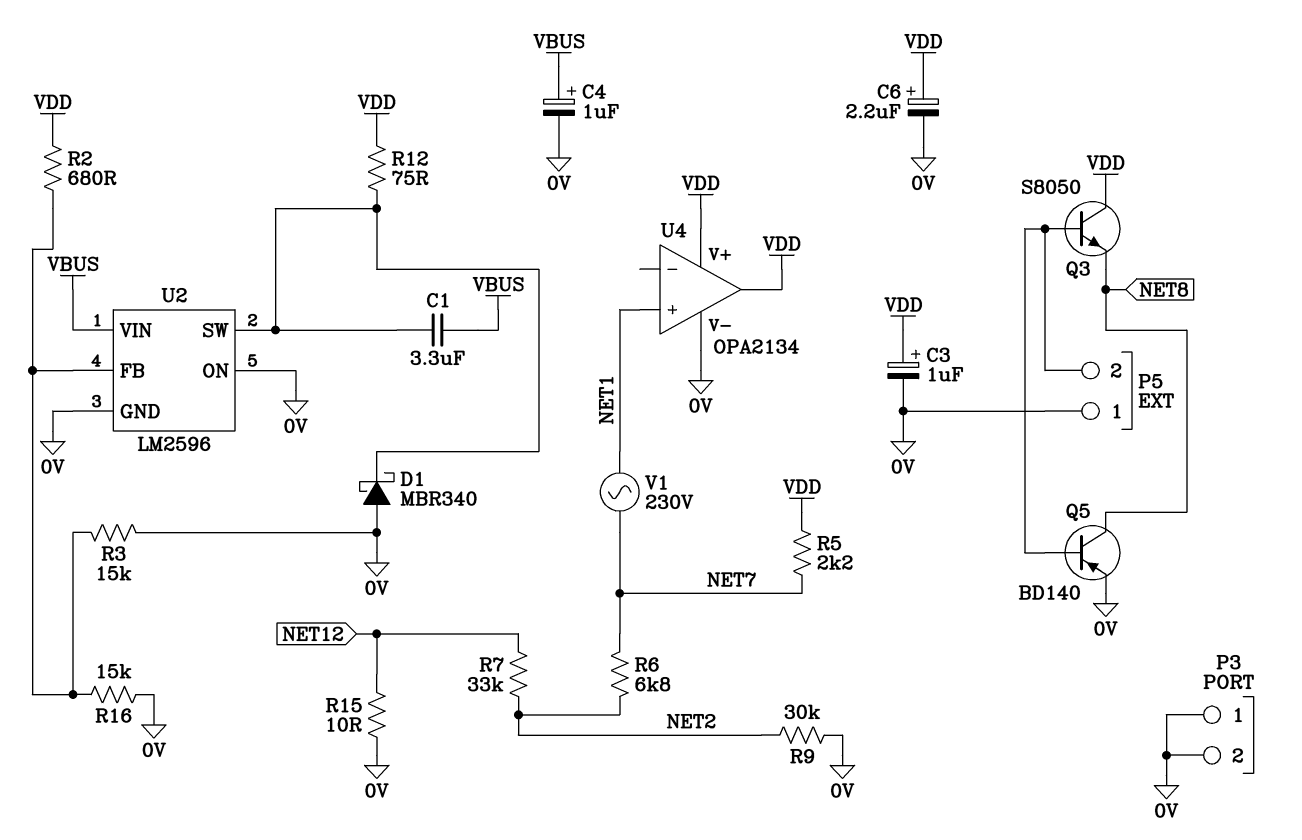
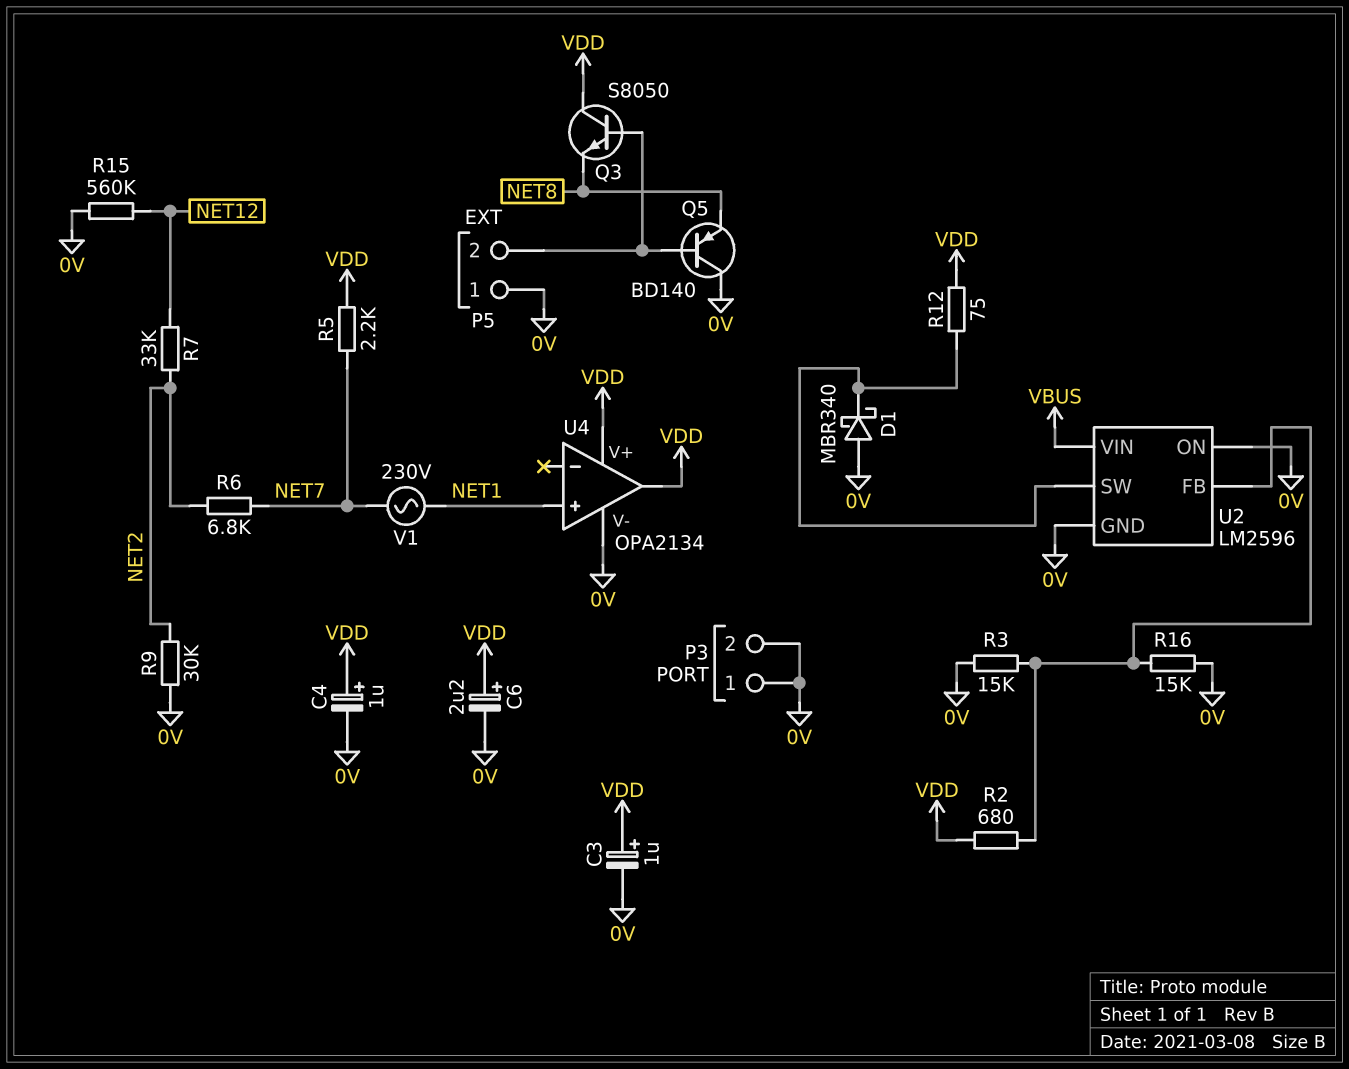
C1: 3.3uF (U2/SW, VBUS) -> none
C4: 1uF (plus VBUS, minus 0V) -> 1uF (plus VDD, minus 0V)
Q5: PNP BD140 (B P5/2, C NET8, E 0V) -> PNP BD140 (B P5/2, C 0V, E NET8)
R15: 10 (0V, NET12) -> 560k (0V, NET12)

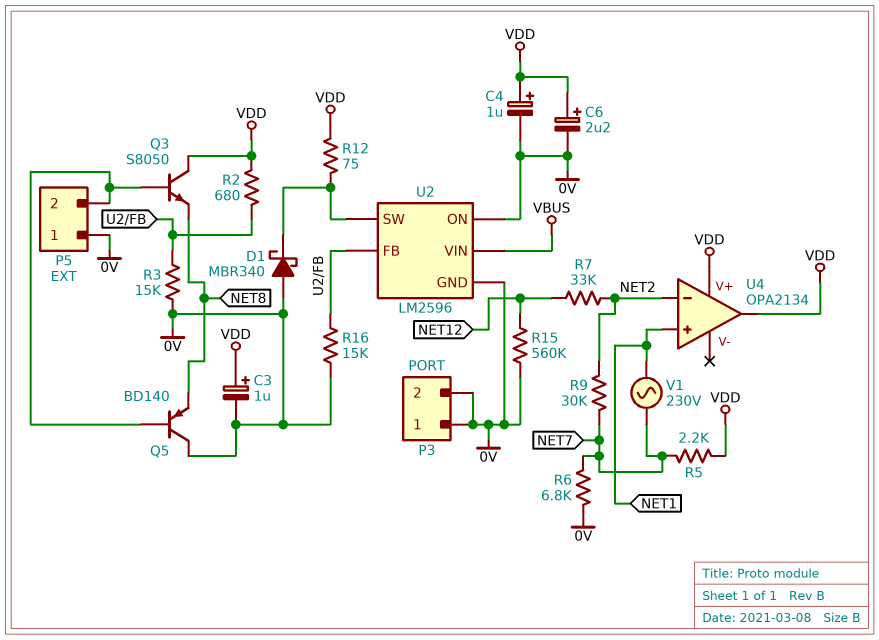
R6: 6.8k (NET2, NET7) -> 6.8k (0V, NET7)
R9: 30k (0V, NET2) -> 30k (NET2, NET7)
U4 pin V-: 0V -> none
U4 pin in-: none -> NET2

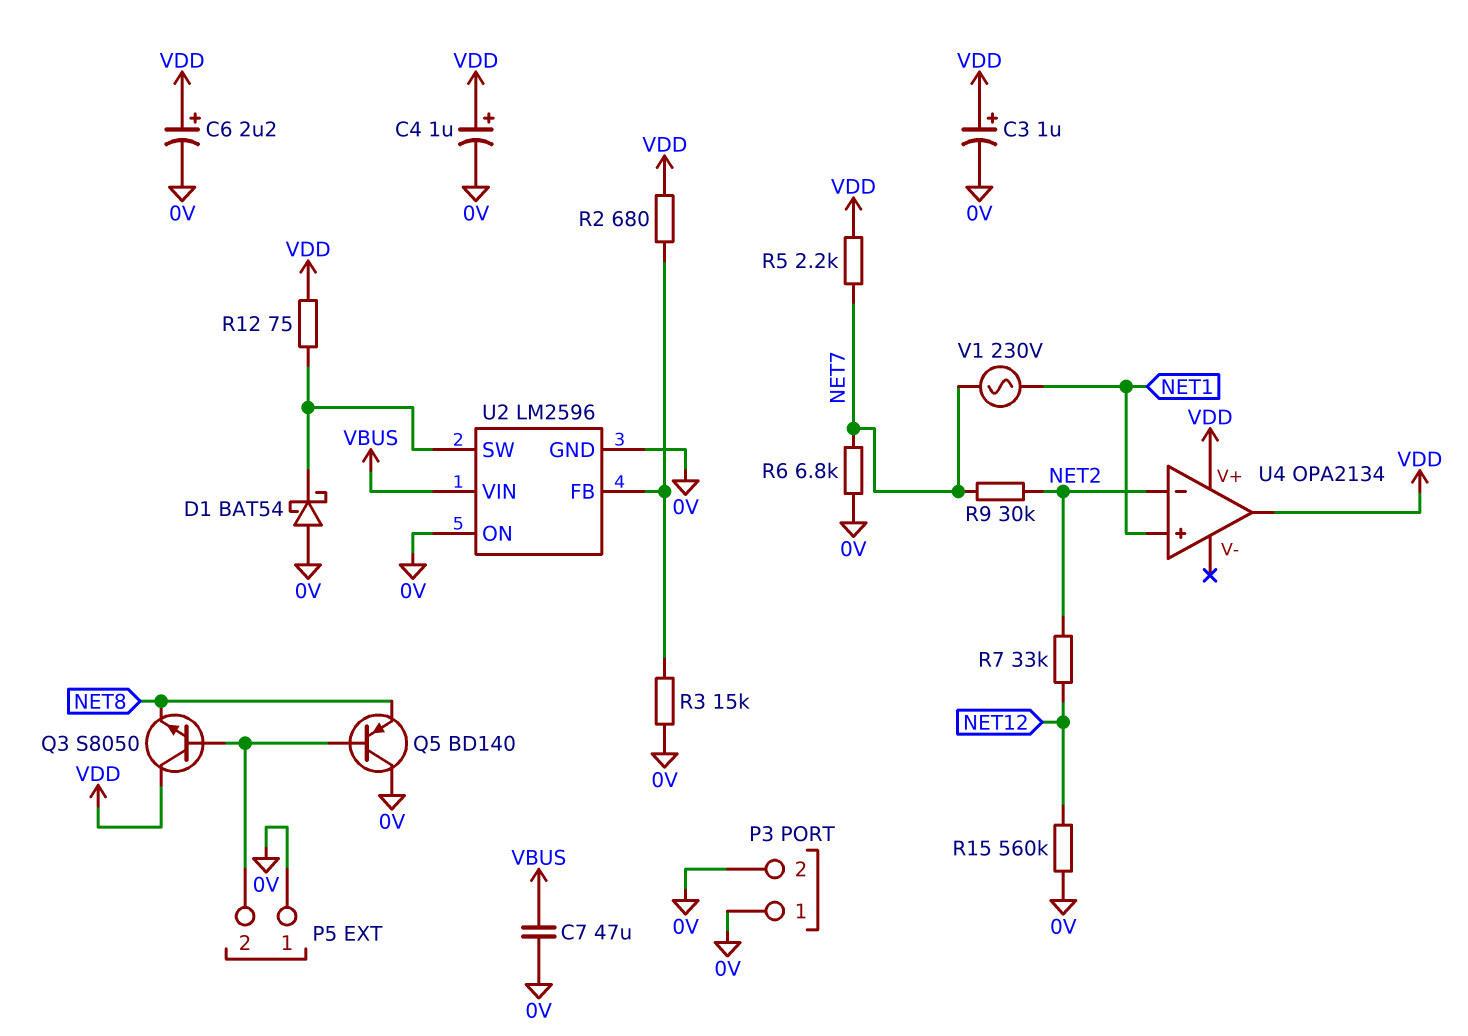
C7: none -> 47uF (0V, VBUS)
D1: schottky MBR340 (A 0V, K U2/SW) -> schottky BAT54 (A 0V, K U2/SW)
R16: 15k (0V, U2/FB) -> none

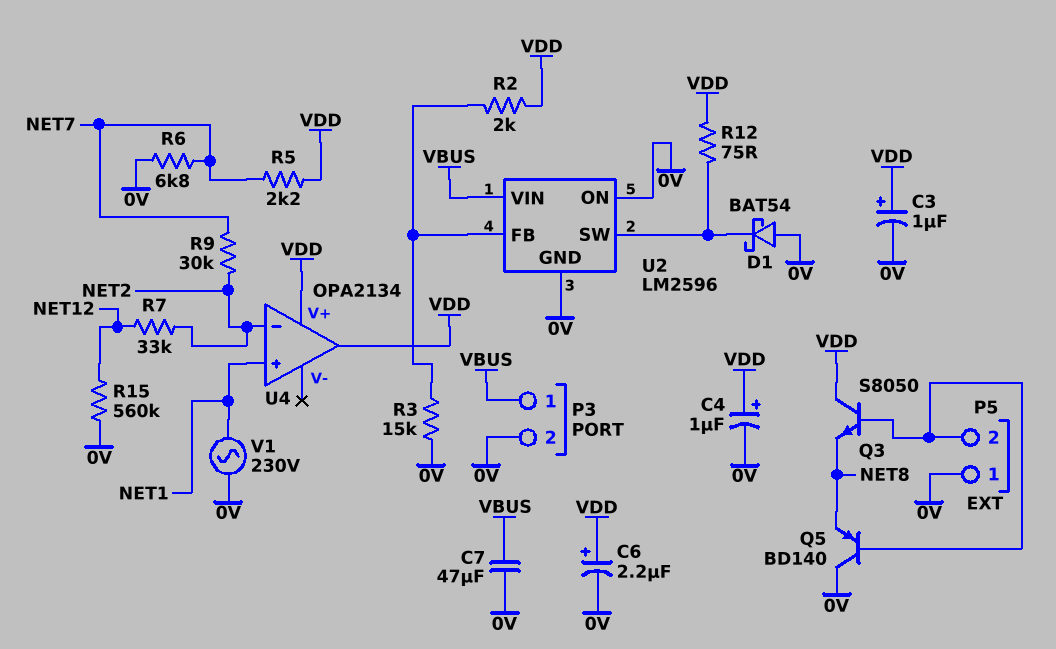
P3 pin 1: 0V -> VBUS
R2: 680 (U2/FB, VDD) -> 2k (U2/FB, VDD)
V1: AC 230V (NET1, NET7) -> AC 230V (0V, NET1)

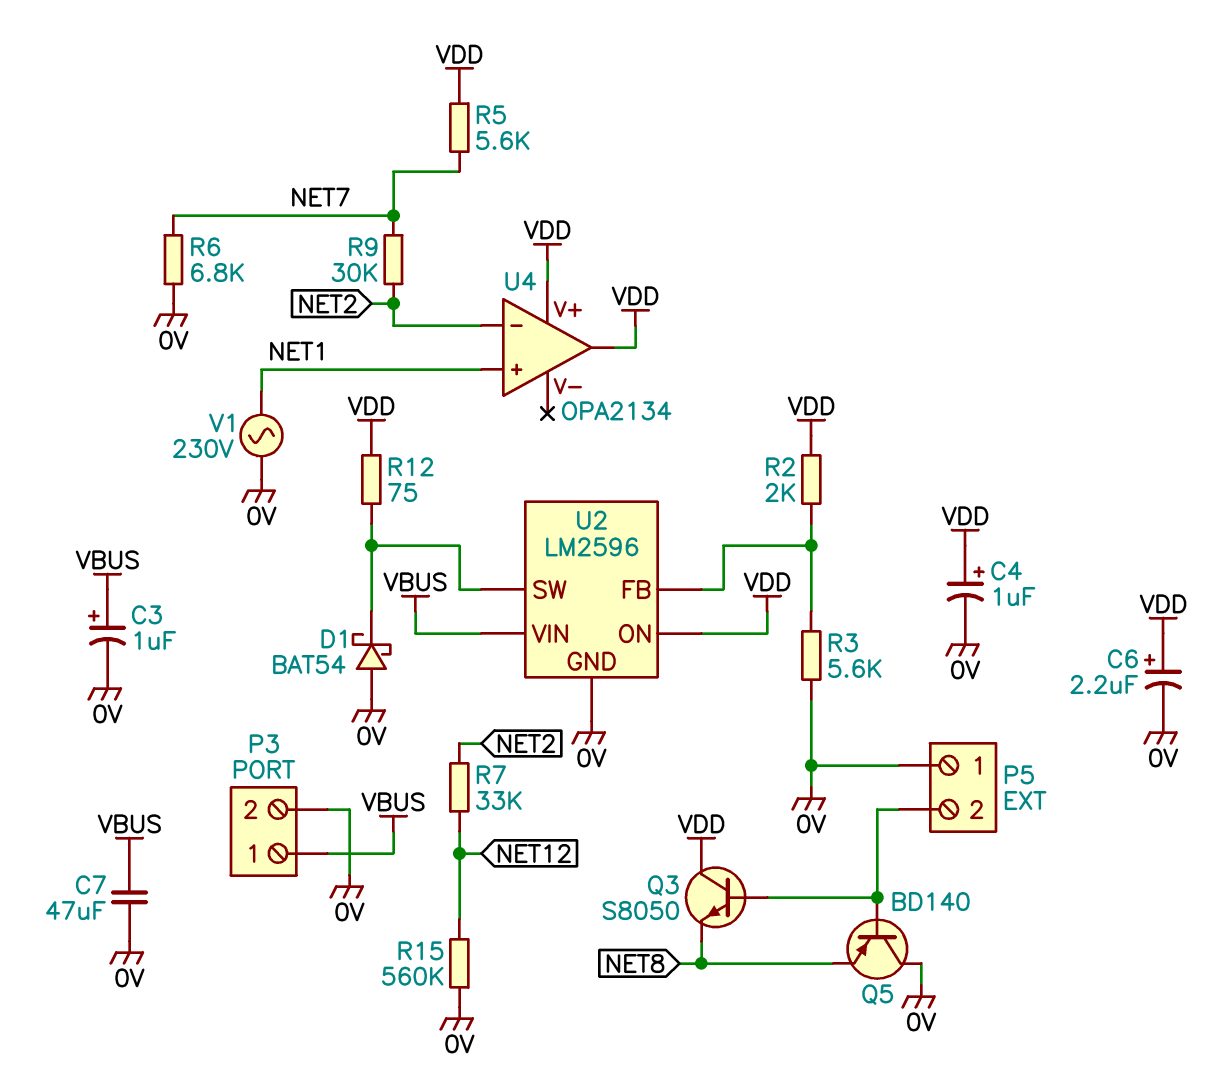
C3: 1uF (plus VDD, minus 0V) -> 1uF (plus VBUS, minus 0V)
R3: 15k (0V, U2/FB) -> 5.6k (0V, U2/FB)
R5: 2.2k (NET7, VDD) -> 5.6k (NET7, VDD)
U2 pin ON: 0V -> VDD

